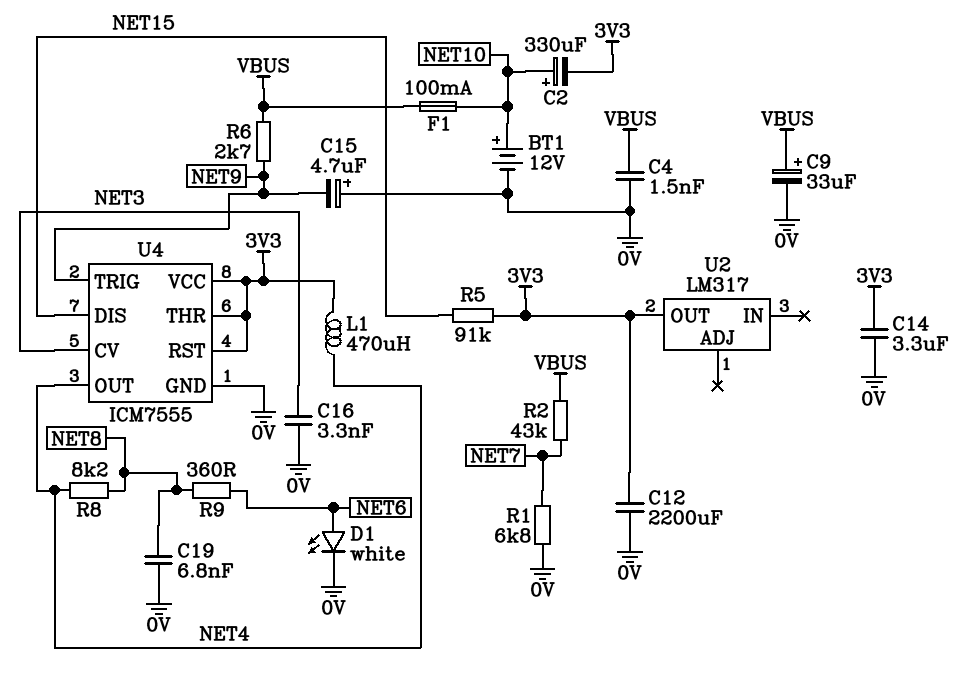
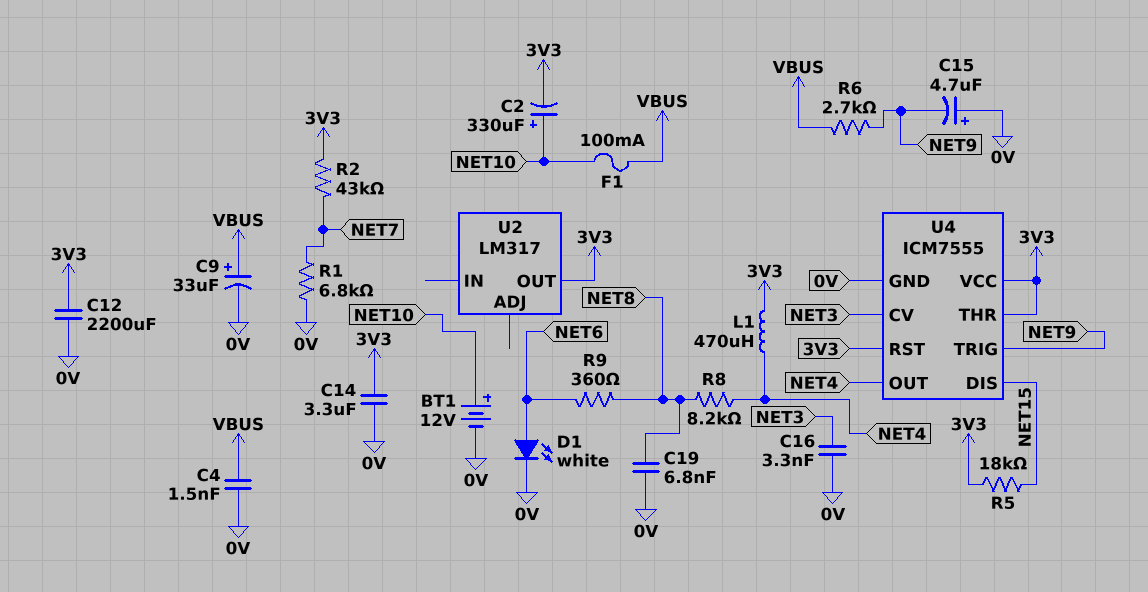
R2: 43k (NET7, VBUS) -> 43k (3V3, NET7)
R5: 91k (3V3, NET15) -> 18k (3V3, NET15)

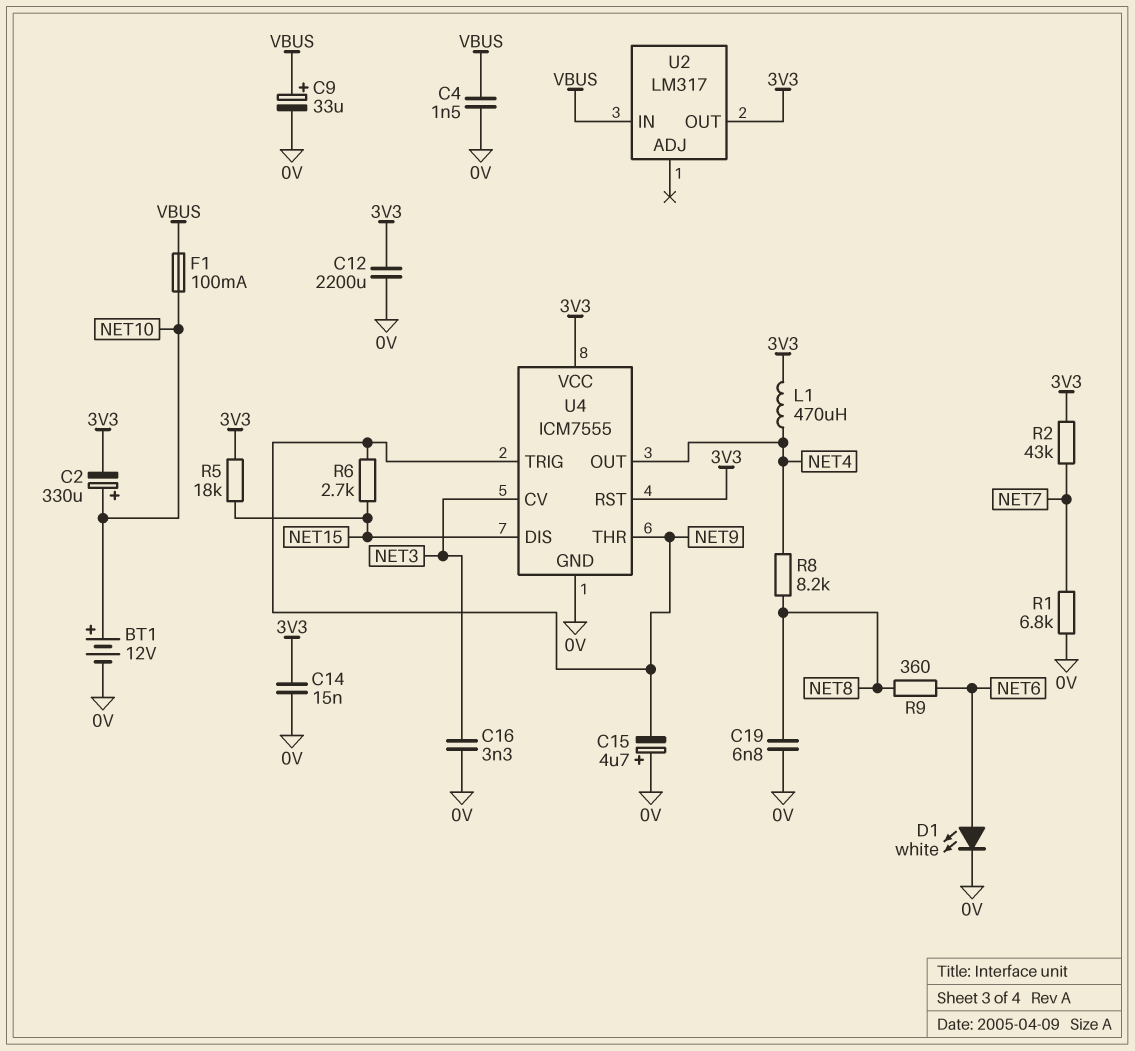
C14: 3.3uF (0V, 3V3) -> 15nF (0V, 3V3)
R6: 2.7k (NET9, VBUS) -> 2.7k (NET9, NET15)
U2 pin IN: none -> VBUS
U4 pin THR: 3V3 -> NET9

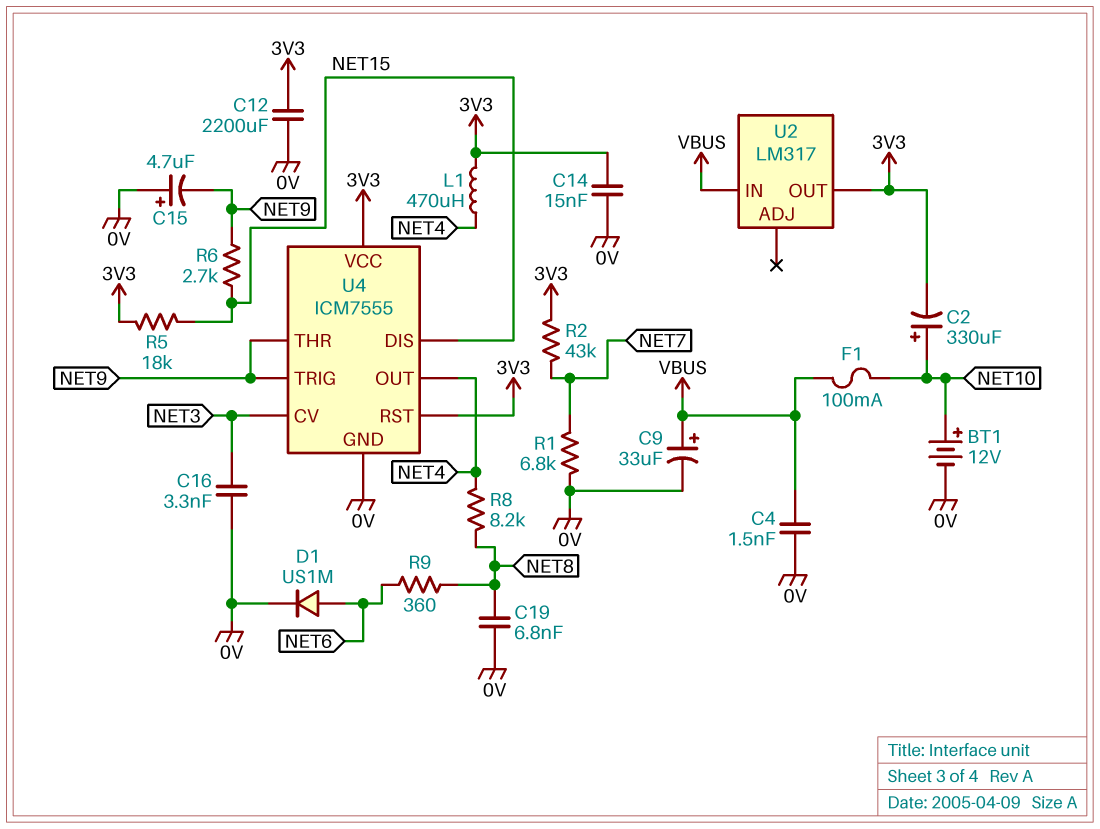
D1: LED white (A NET6, K 0V) -> diode US1M (A NET6, K 0V)

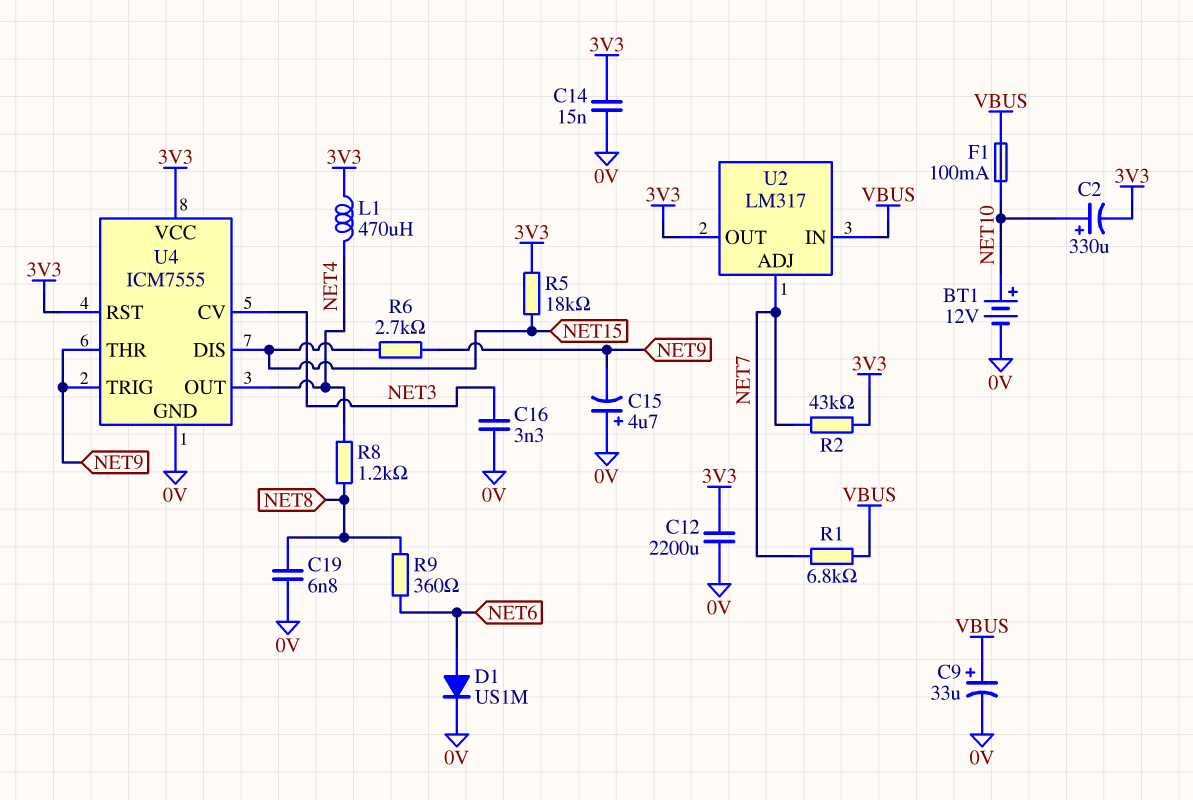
C4: 1.5nF (0V, VBUS) -> none
R1: 6.8k (0V, NET7) -> 6.8k (NET7, VBUS)
R8: 8.2k (NET4, NET8) -> 1.2k (NET4, NET8)
U2 pin ADJ: none -> NET7

